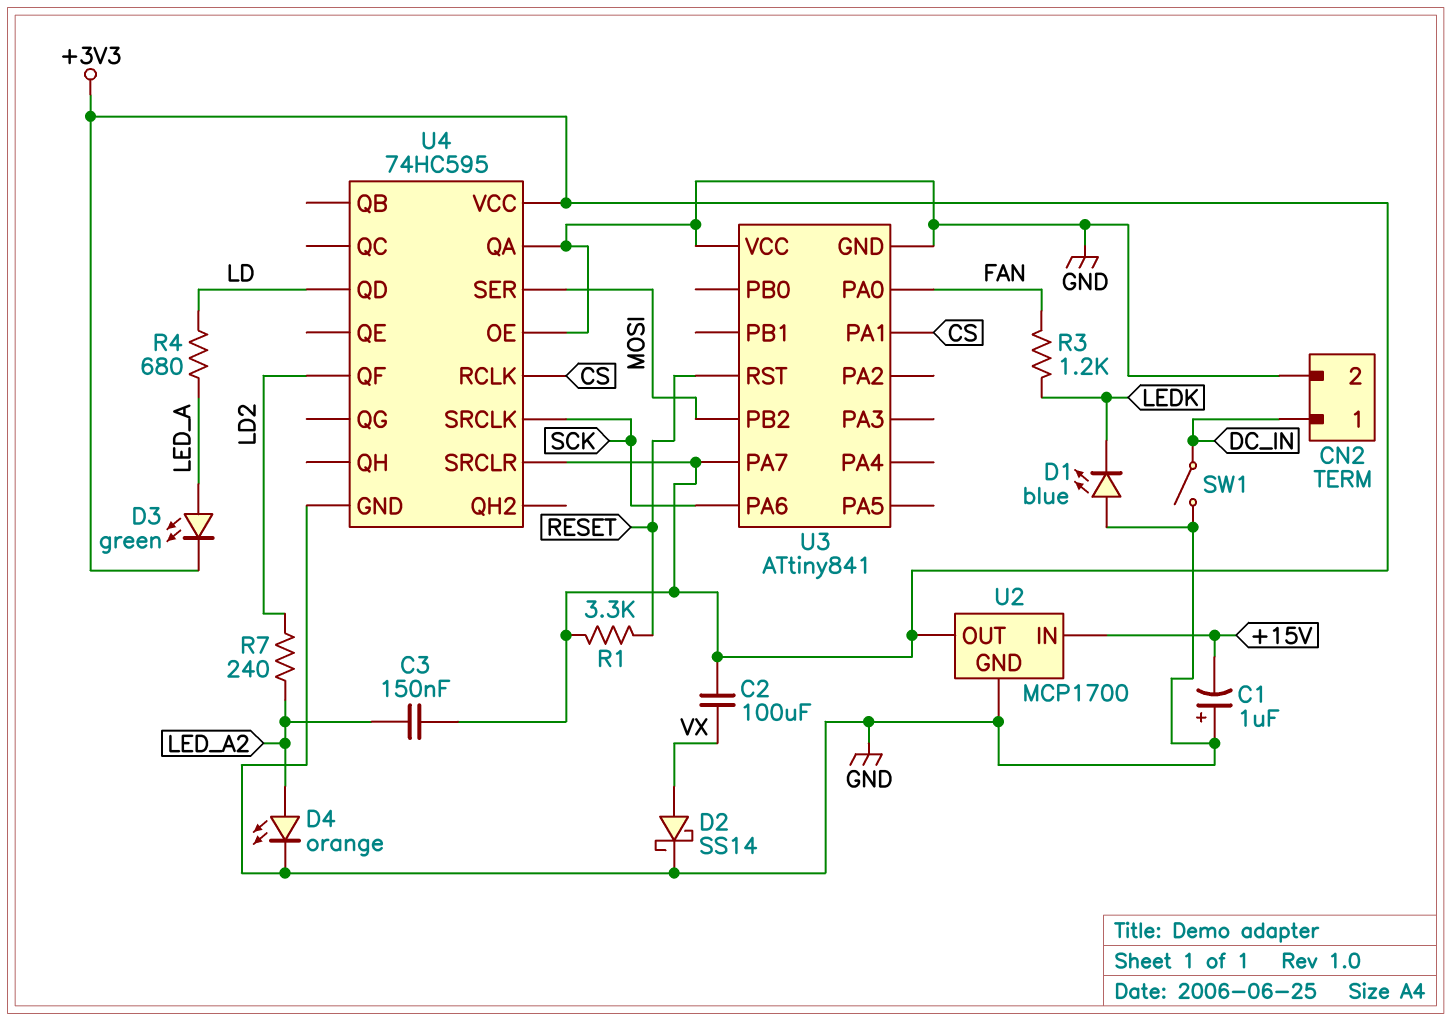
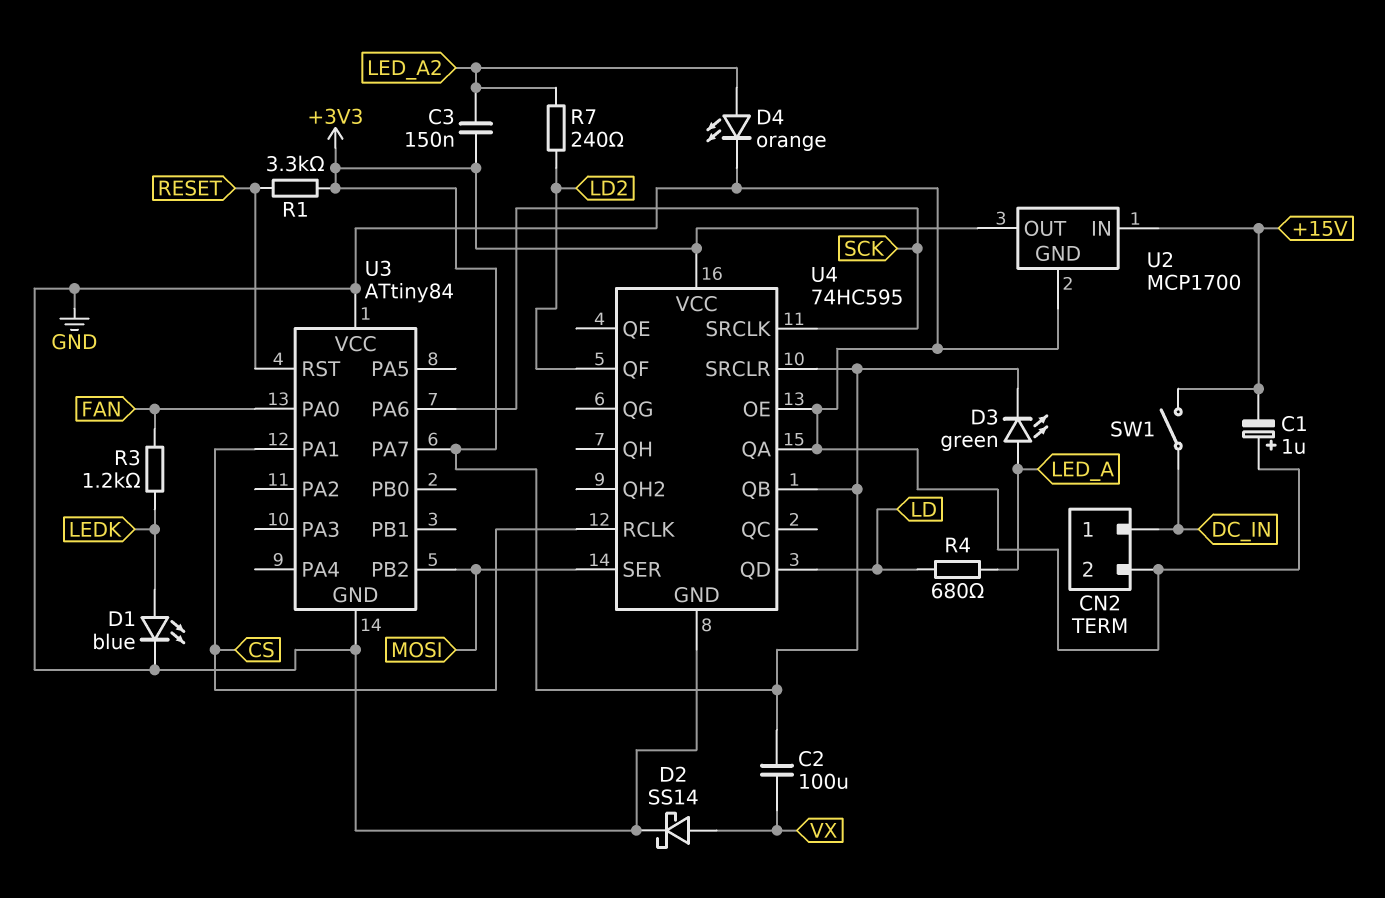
D1: LED blue (A GND, K LEDK) -> LED blue (A LEDK, K GND)
SW1: switch (DC_IN, GND) -> switch (+15V, DC_IN)
U3: ATtiny841 -> ATtiny84
U4 pin QB: none -> +3V3

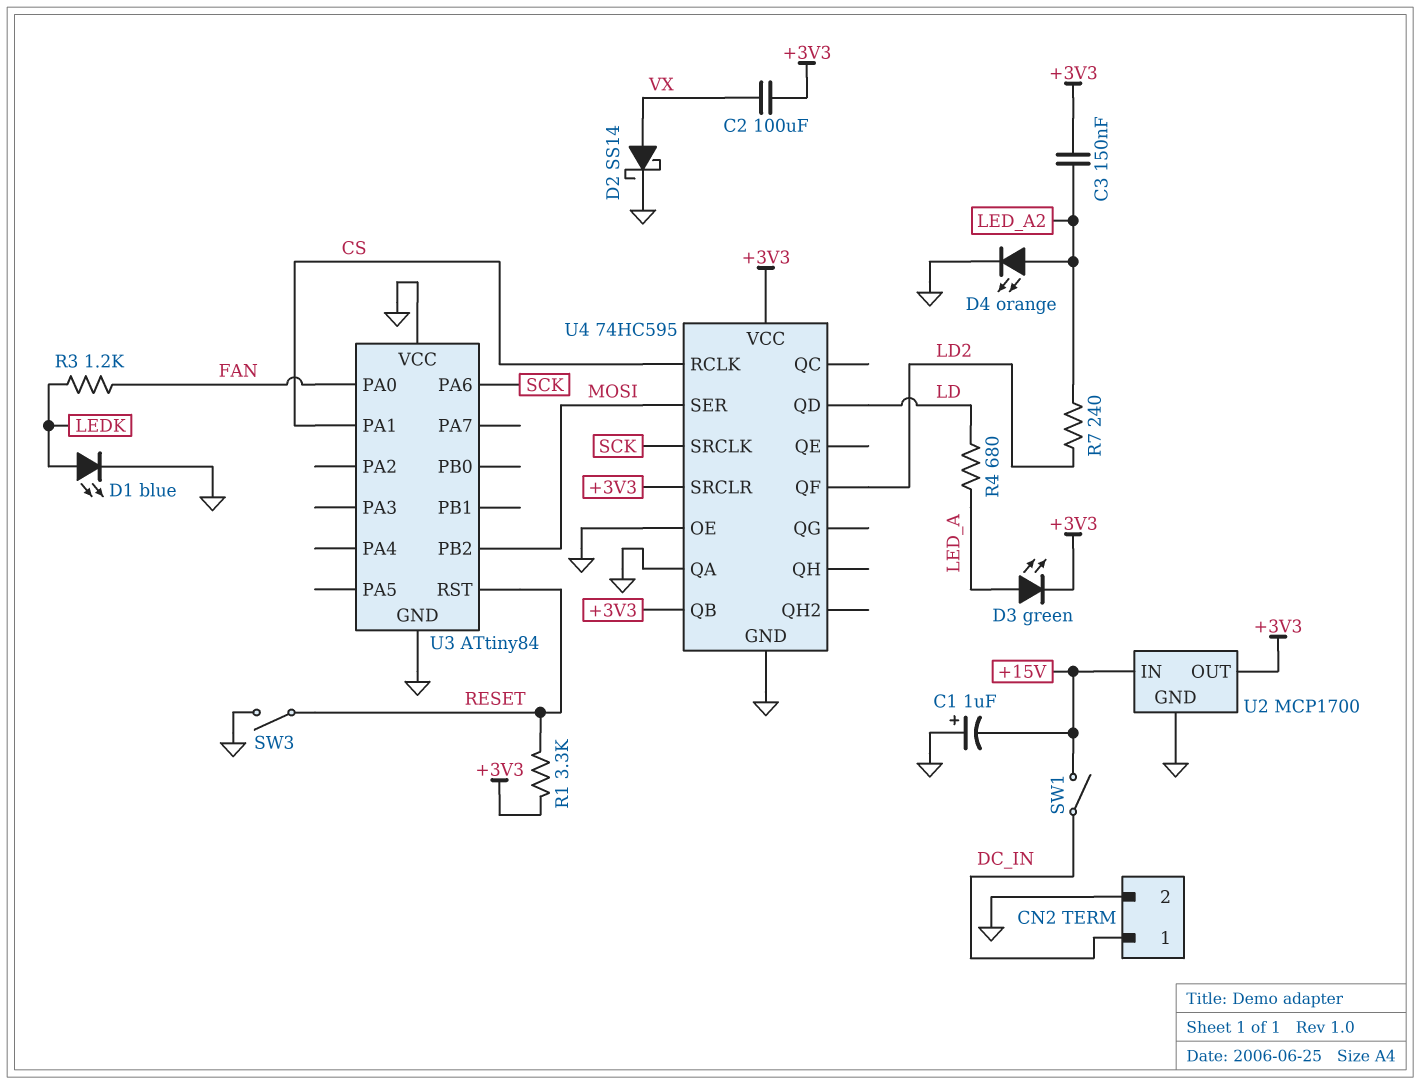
SW3: none -> switch (GND, RESET)
U3 pin PA7: +3V3 -> none

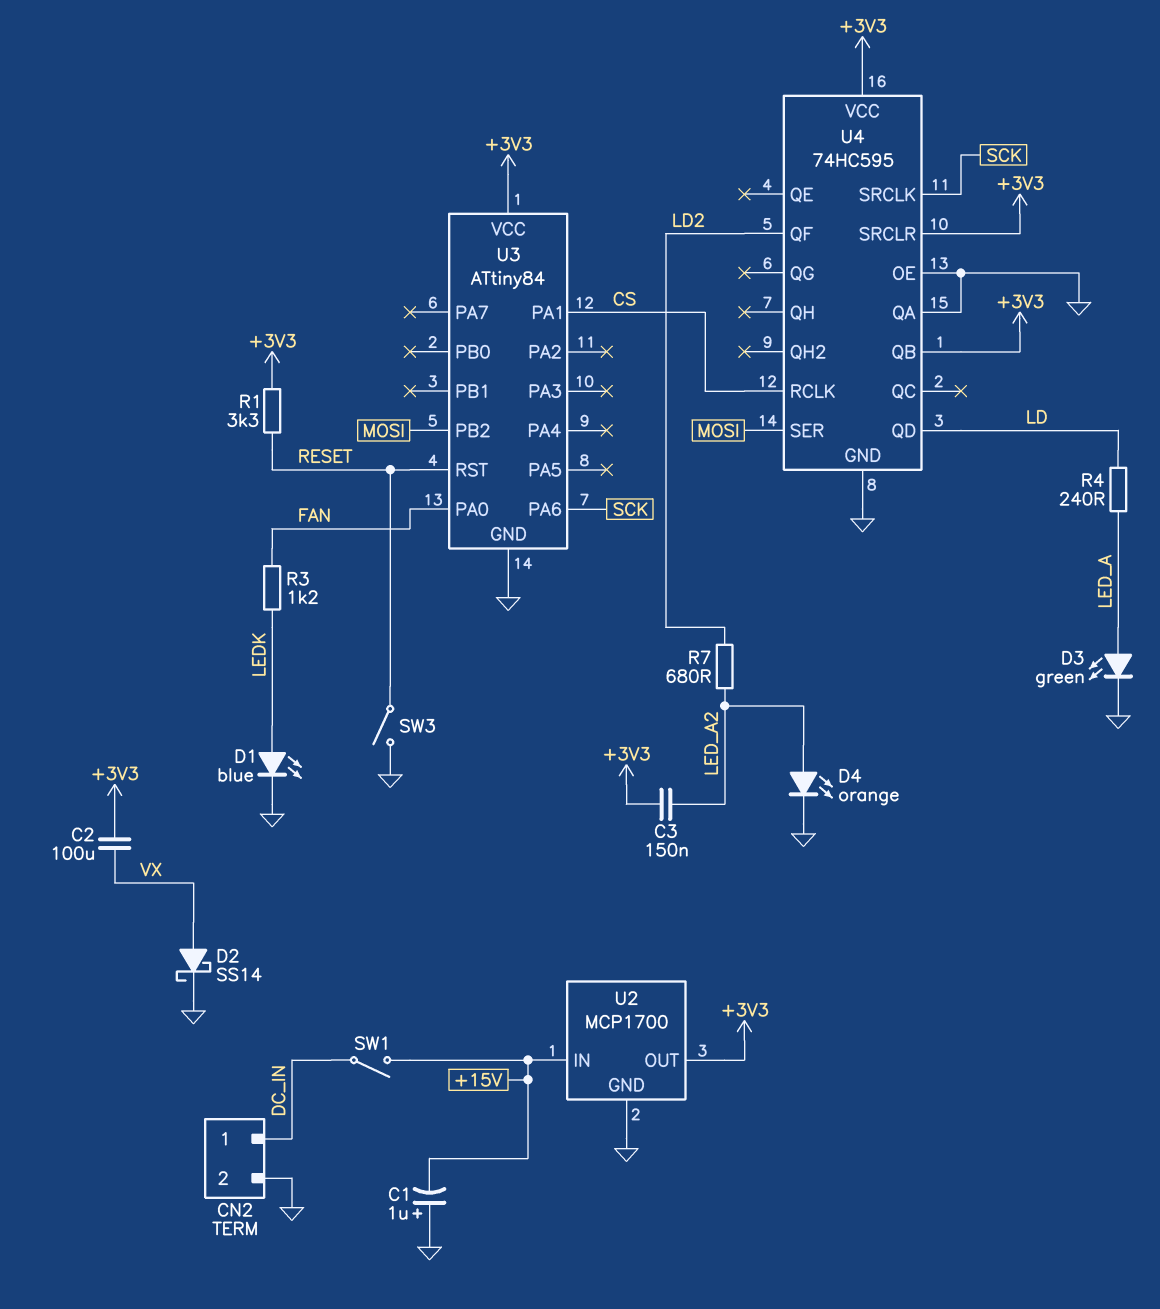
D3: LED green (A LED_A, K +3V3) -> LED green (A LED_A, K GND)
R4: 680 (LD, LED_A) -> 240 (LD, LED_A)
R7: 240 (LD2, LED_A2) -> 680 (LD2, LED_A2)
U3 pin VCC: GND -> +3V3

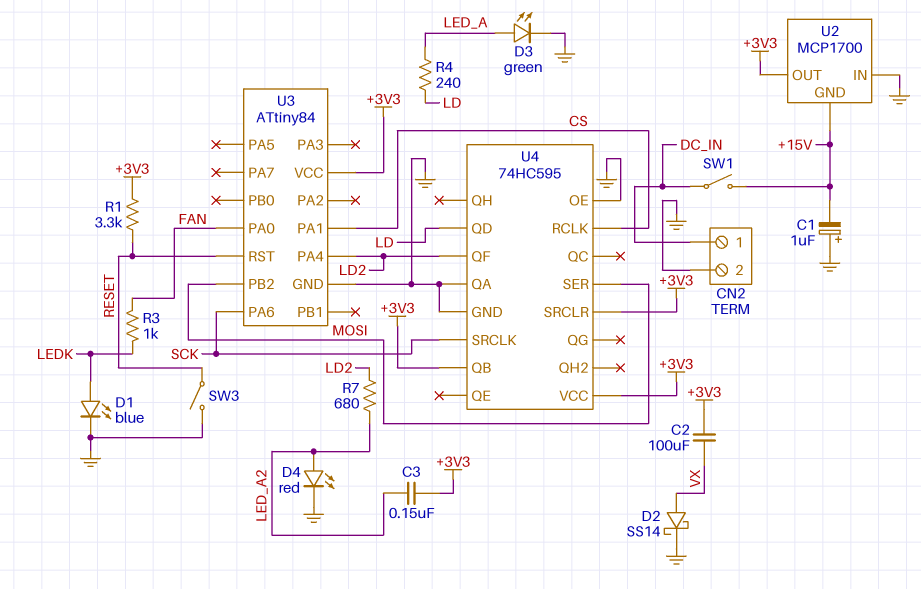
D4: LED orange (A LED_A2, K GND) -> LED red (A LED_A2, K GND)
R3: 1.2k (FAN, LEDK) -> 1k (FAN, LEDK)
U2 pin GND: GND -> +15V
U2 pin IN: +15V -> GND
U3 pin PA4: none -> LD2

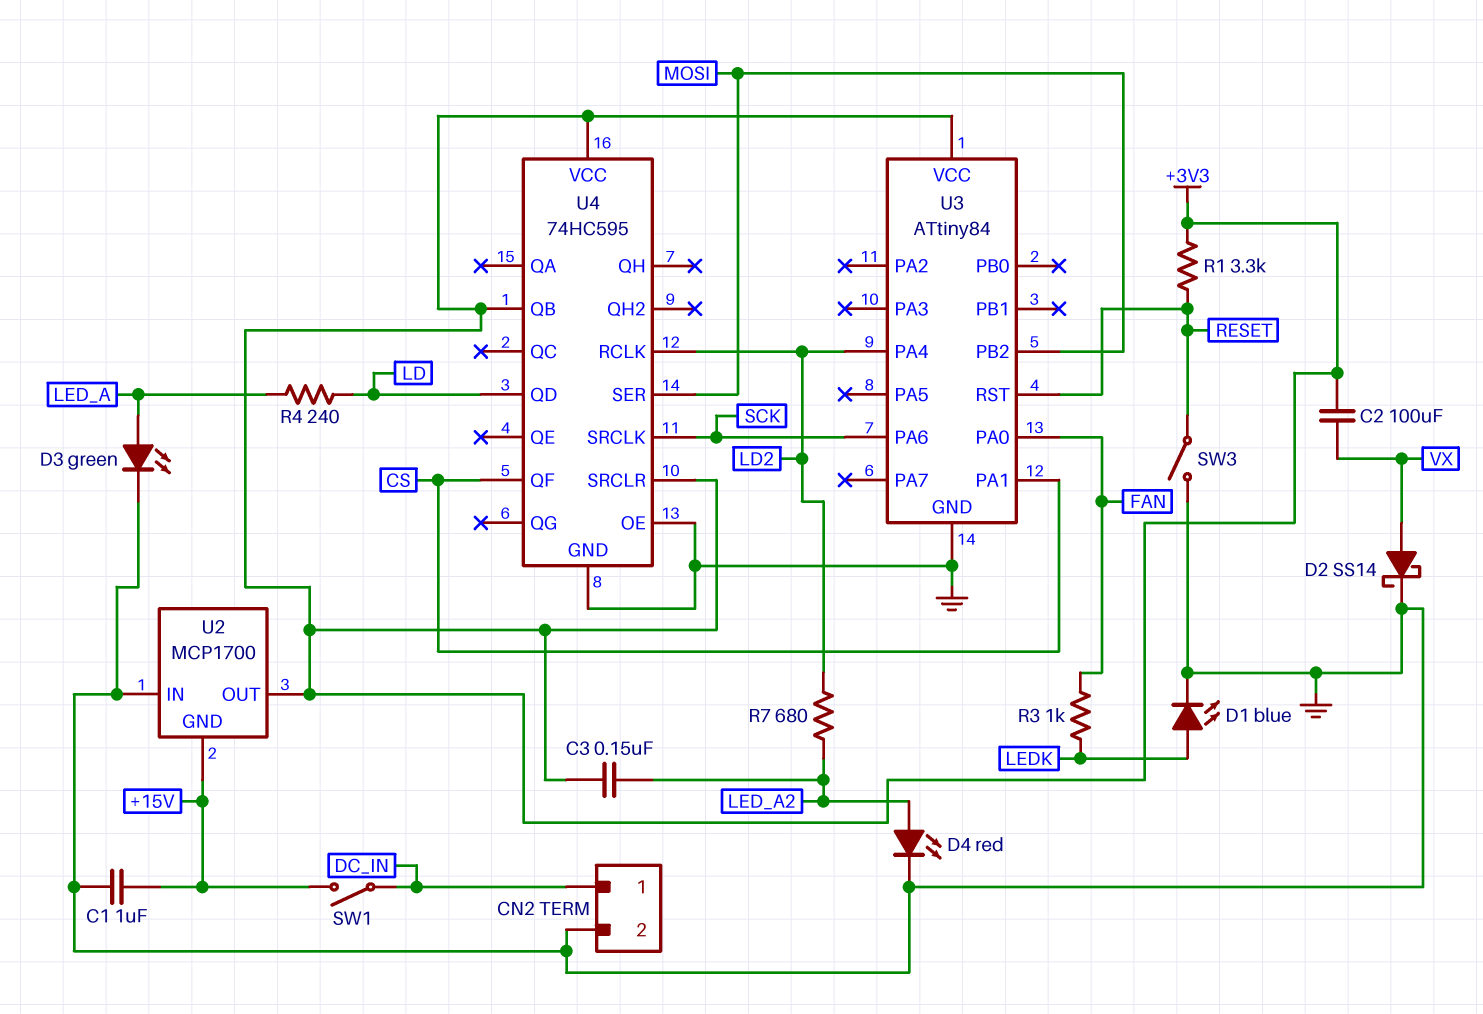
C1: 1uF (plus GND, minus +15V) -> 1uF (+15V, GND)
U4 pin QA: GND -> none
U4 pin QF: LD2 -> CS
U4 pin RCLK: CS -> LD2

